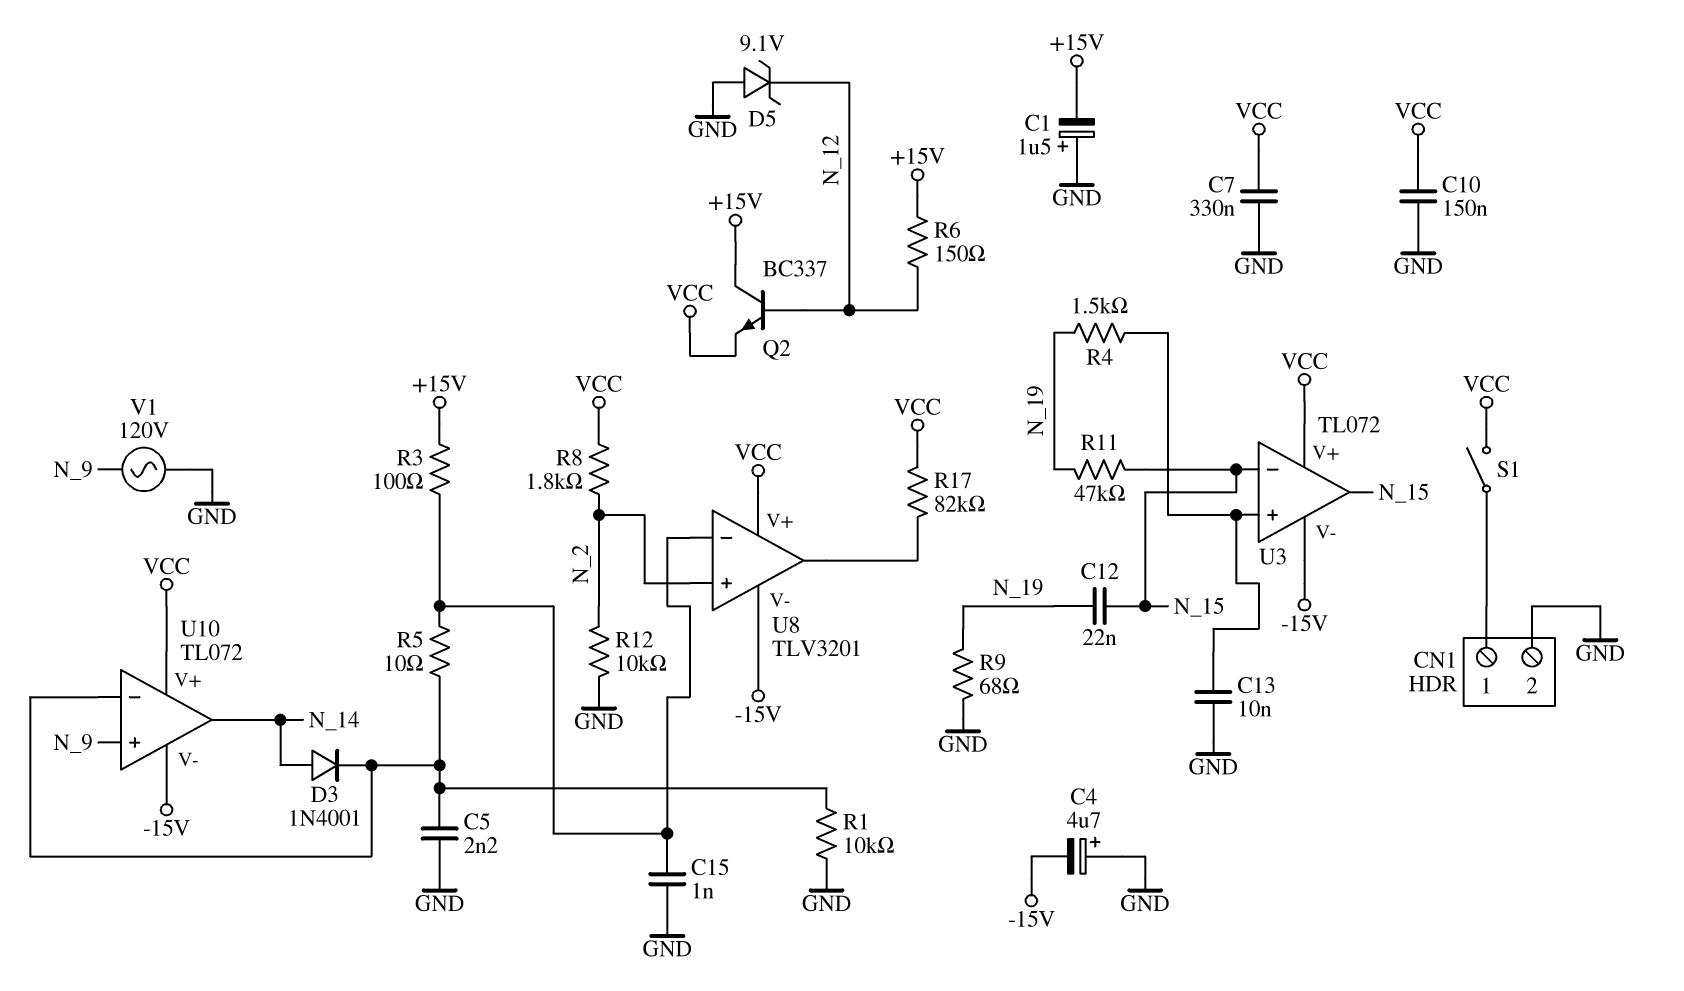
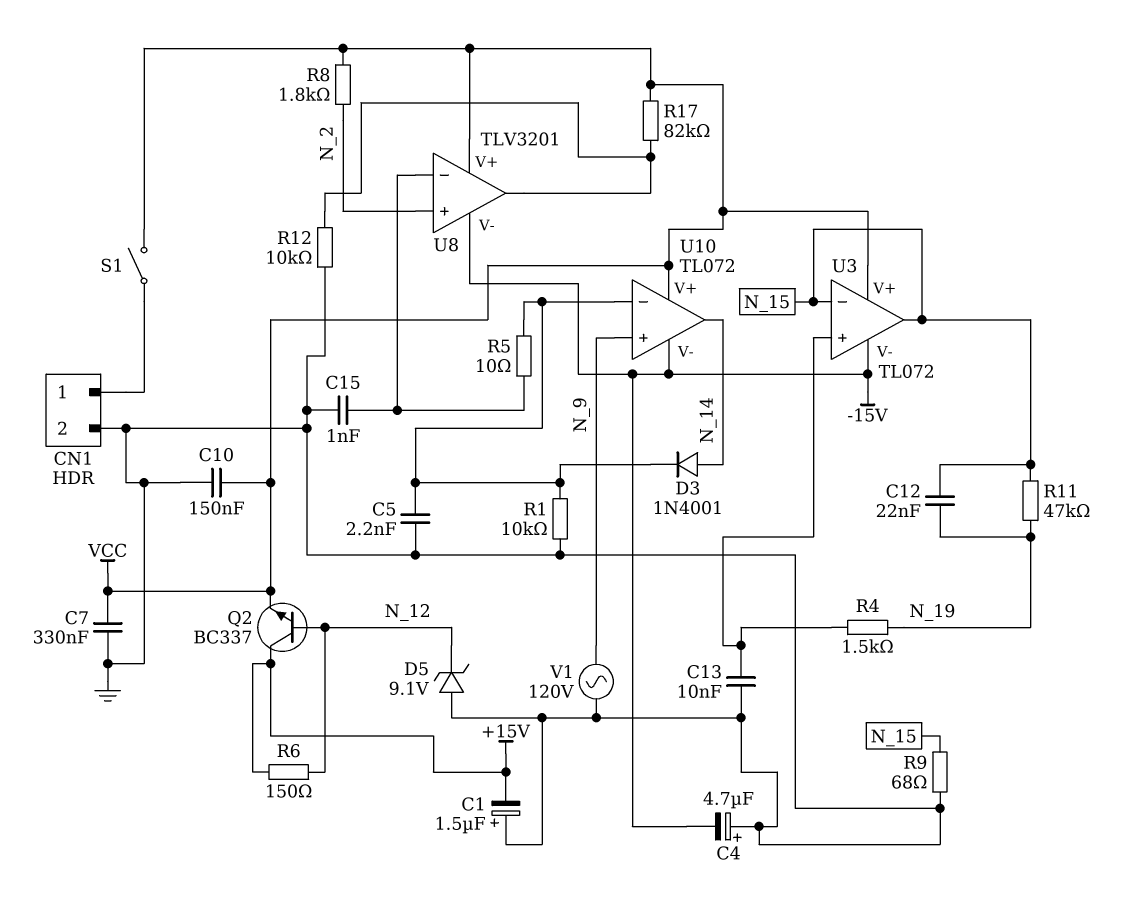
R3: 100 (+15V, U8/in-) -> none
R9: 68 (GND, N_19) -> 68 (GND, N_15)
R12: 10k (GND, N_2) -> 10k (GND, U8/out)

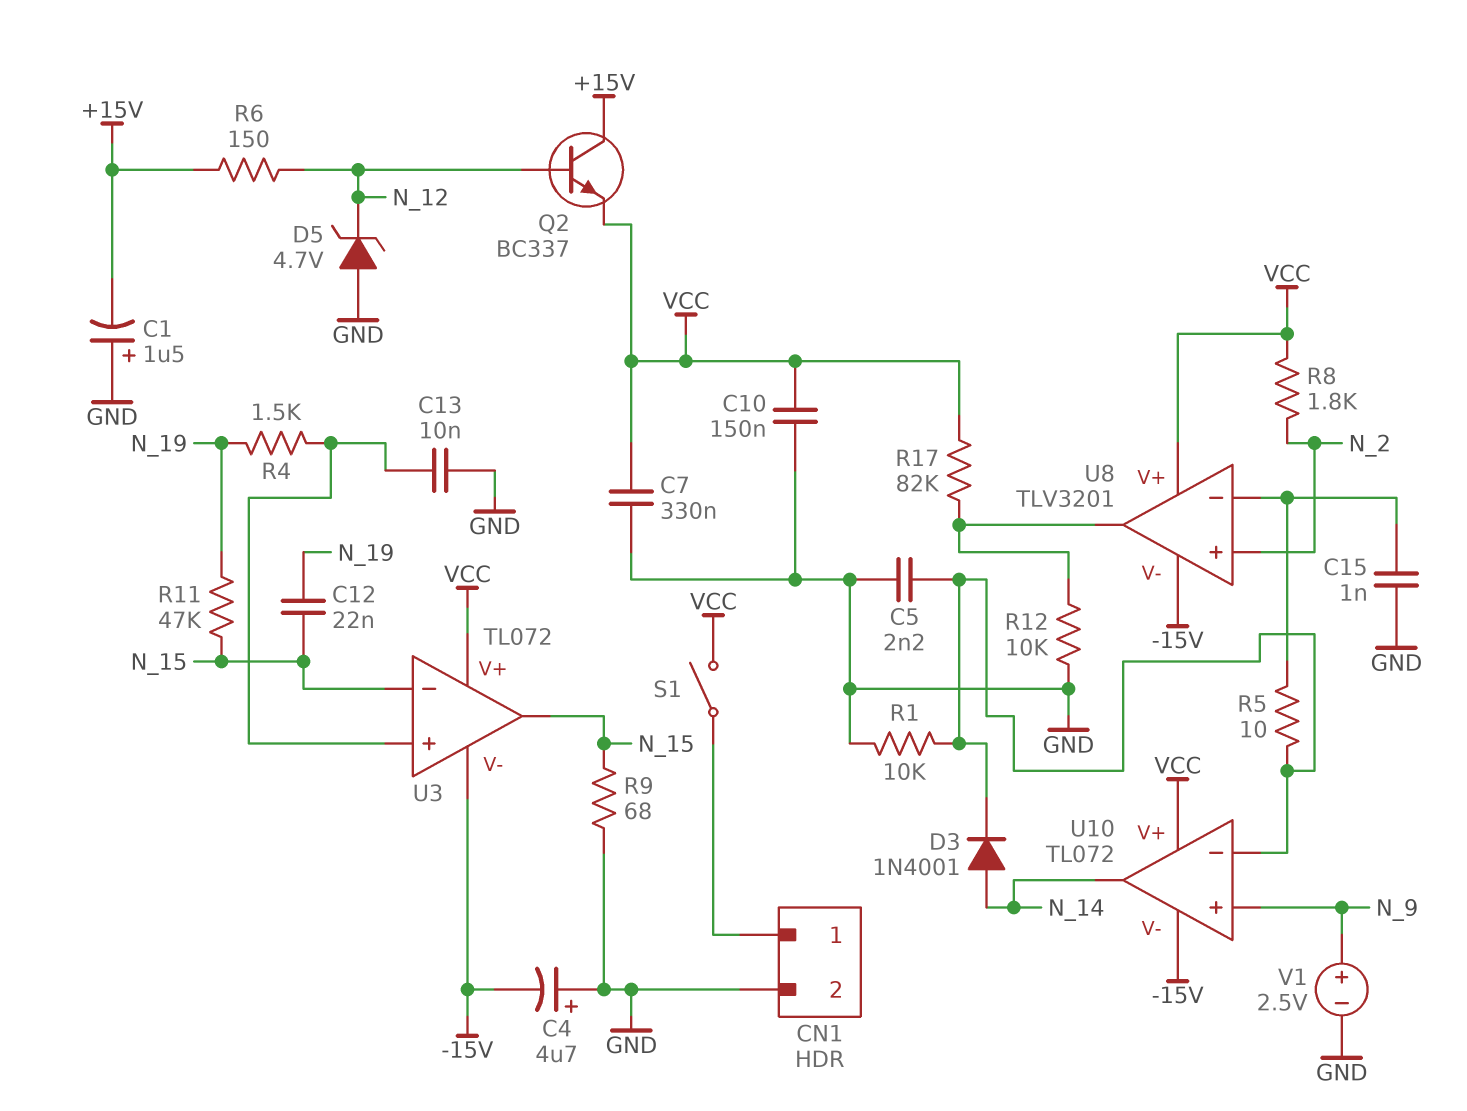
D5: zener 9.1V (A GND, K N_12) -> zener 4.7V (A GND, K N_12)
V1: AC 120V (GND, N_9) -> 2.5V (plus N_9, minus GND)

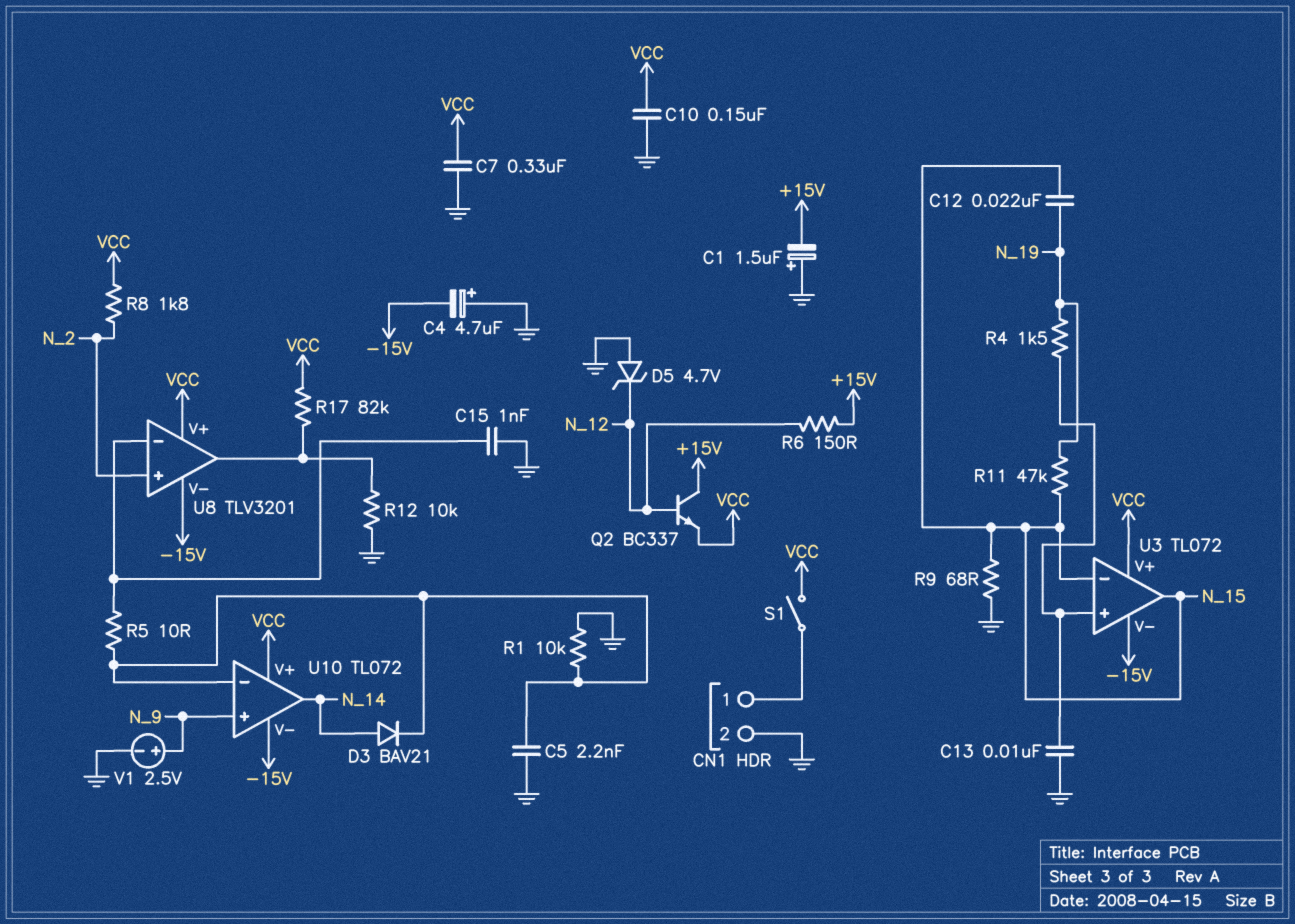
D3: diode 1N4001 (A N_14, K U10/in-) -> diode BAV21 (A N_14, K U10/in-)

